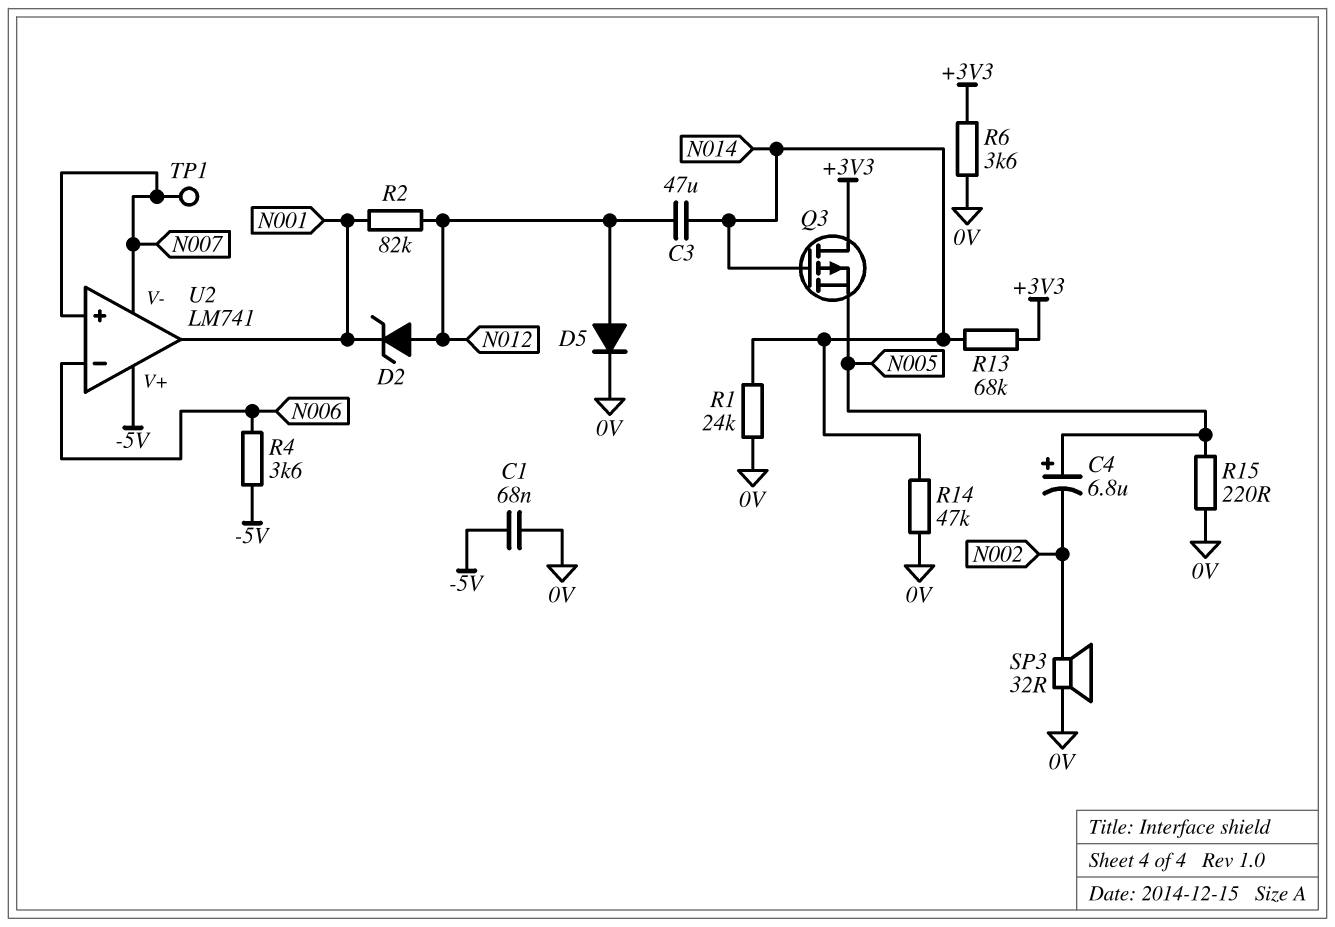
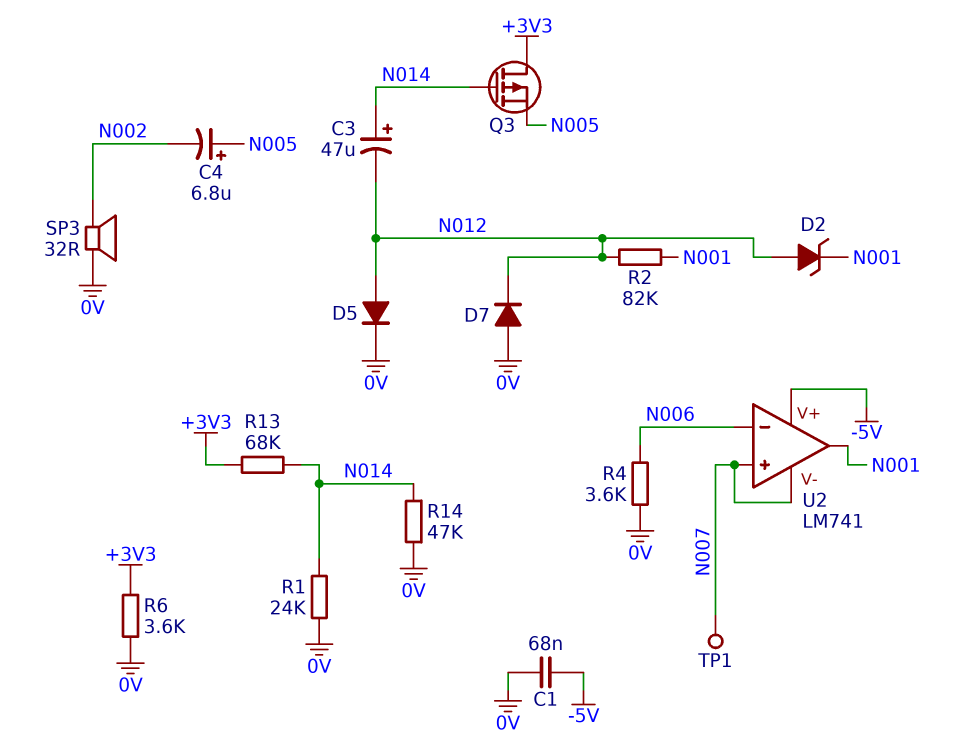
C3: 47uF (N012, N014) -> 47uF (plus N014, minus N012)
D7: none -> diode (A 0V, K N012)
R4: 3.6k (-5V, N006) -> 3.6k (0V, N006)
R15: 220 (0V, N005) -> none

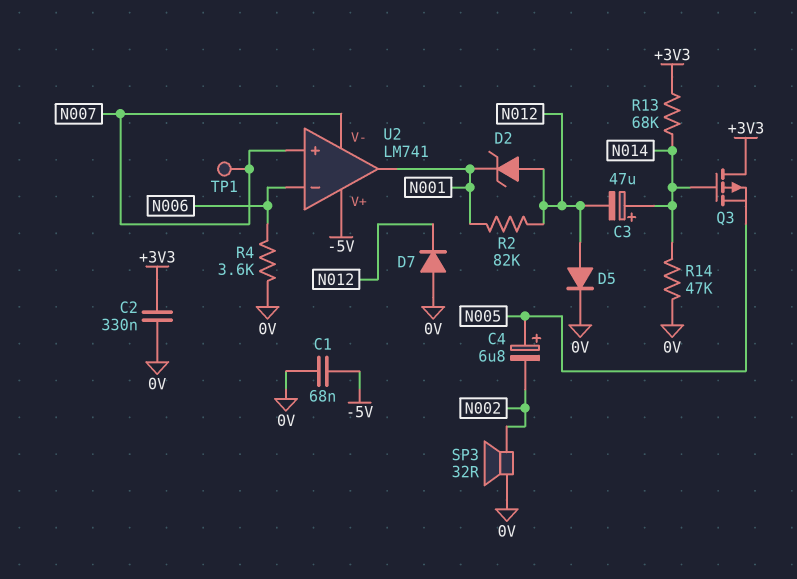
C2: none -> 330nF (+3V3, 0V)
R1: 24k (0V, N014) -> none
R6: 3.6k (+3V3, 0V) -> none

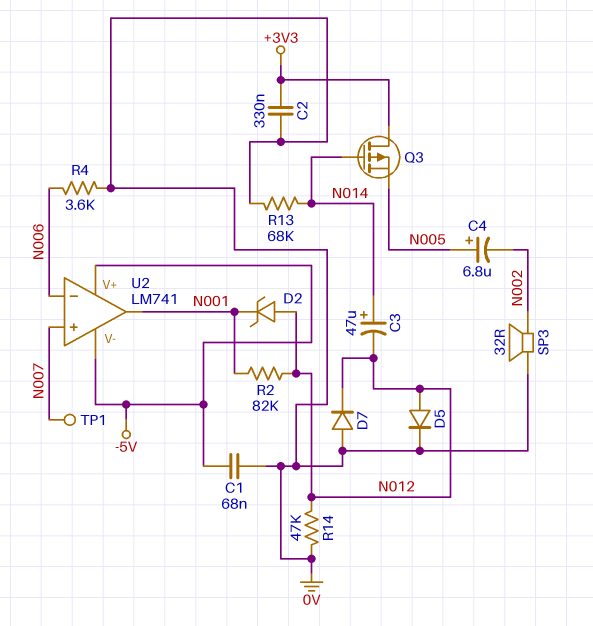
R13: 68k (+3V3, N014) -> 68k (0V, N014)
R14: 47k (0V, N014) -> 47k (0V, N012)
U2 pin V-: N007 -> -5V

